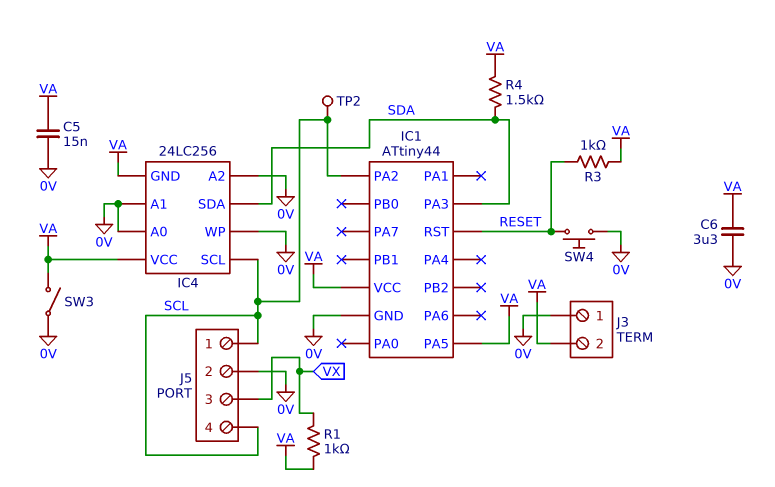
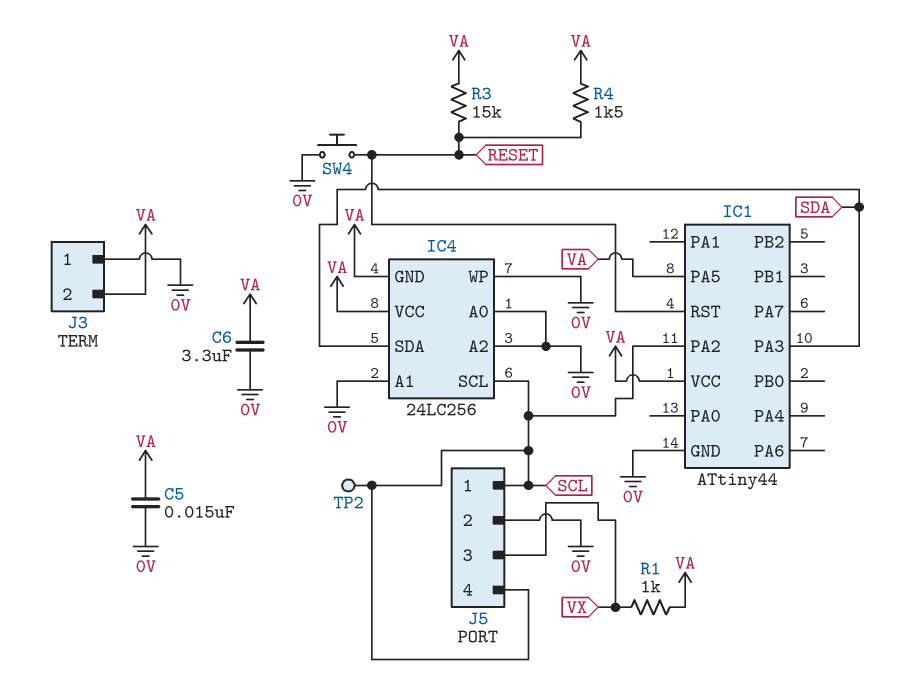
R3: 1k (RESET, VA) -> 15k (RESET, VA)
R4: 1.5k (SDA, VA) -> 1.5k (RESET, VA)
SW3: switch (0V, VA) -> none

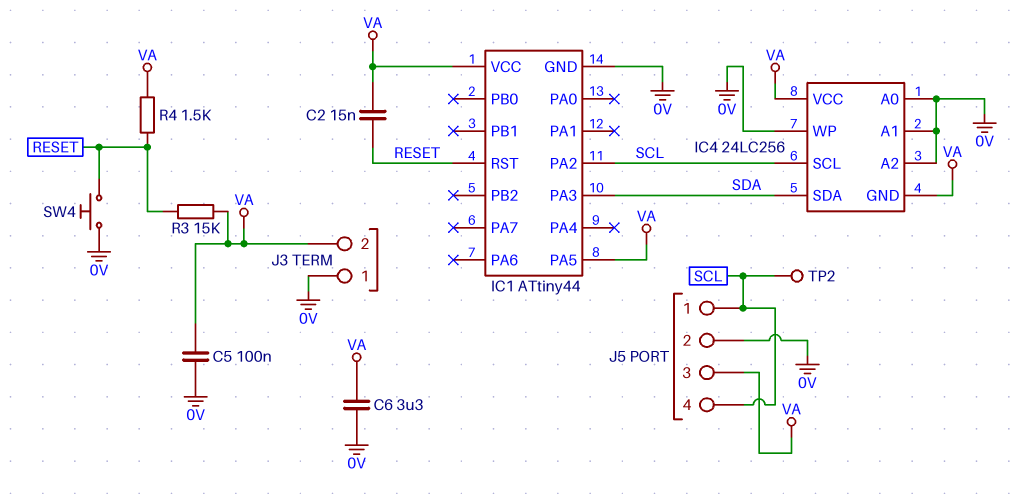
C2: none -> 15nF (RESET, VA)
C5: 15nF (0V, VA) -> 100nF (0V, VA)
J5 pin 3: VX -> VA
R1: 1k (VA, VX) -> none

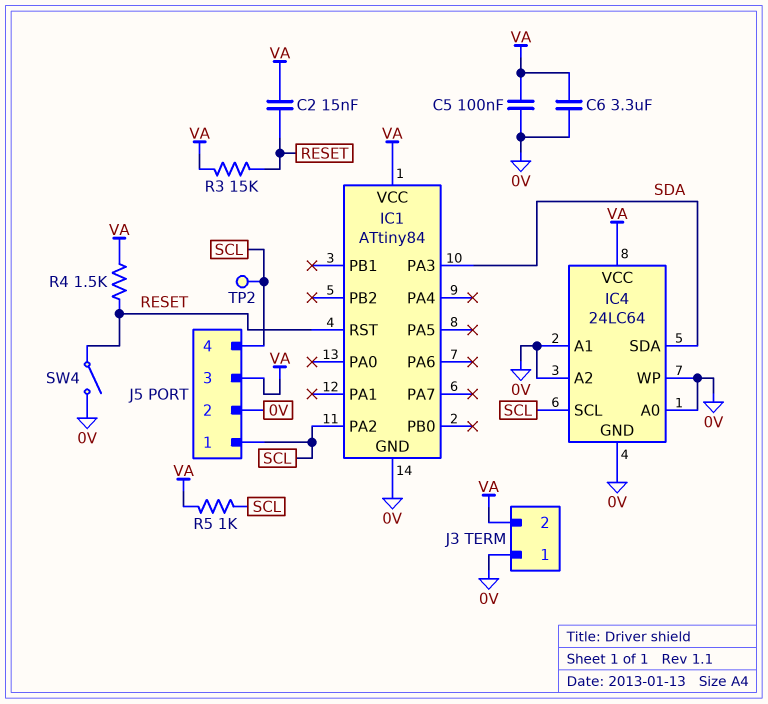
IC1: ATtiny44 -> ATtiny84
IC1 pin PA5: VA -> none
IC4: 24LC256 -> 24LC64
IC4 pin GND: VA -> 0V
R5: none -> 1k (SCL, VA)
SW4: button (0V, RESET) -> switch (0V, RESET)

